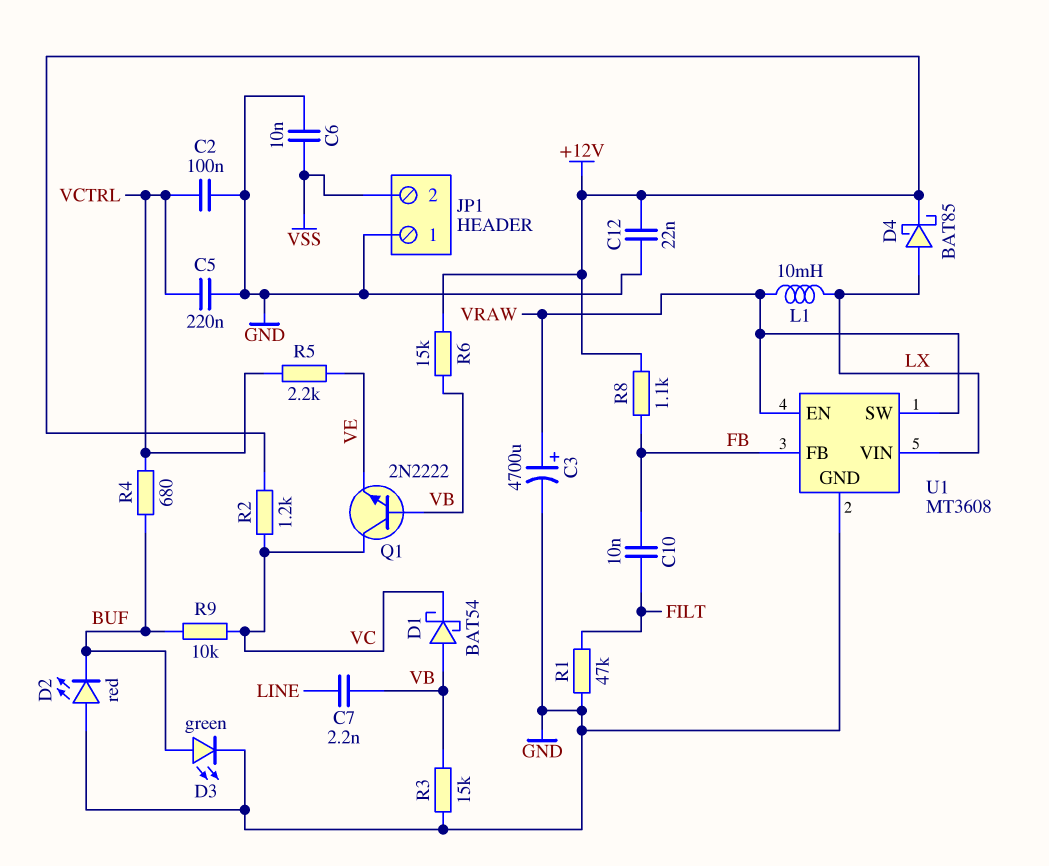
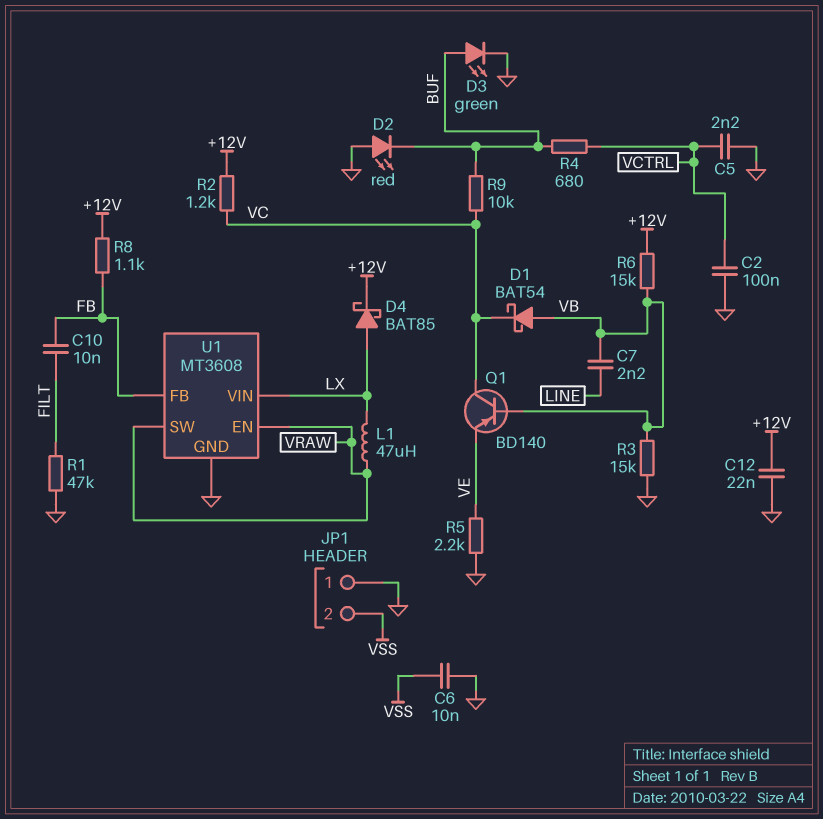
C3: 4700uF (plus VRAW, minus GND) -> none
C5: 220nF (GND, VCTRL) -> 2.2nF (GND, VCTRL)
L1: 10mH (LX, VRAW) -> 47uH (LX, VRAW)
Q1: NPN 2N2222 (B VB, C VC, E VE) -> PNP BD140 (B VB, C VC, E VE)
R5: 2.2k (VCTRL, VE) -> 2.2k (GND, VE)

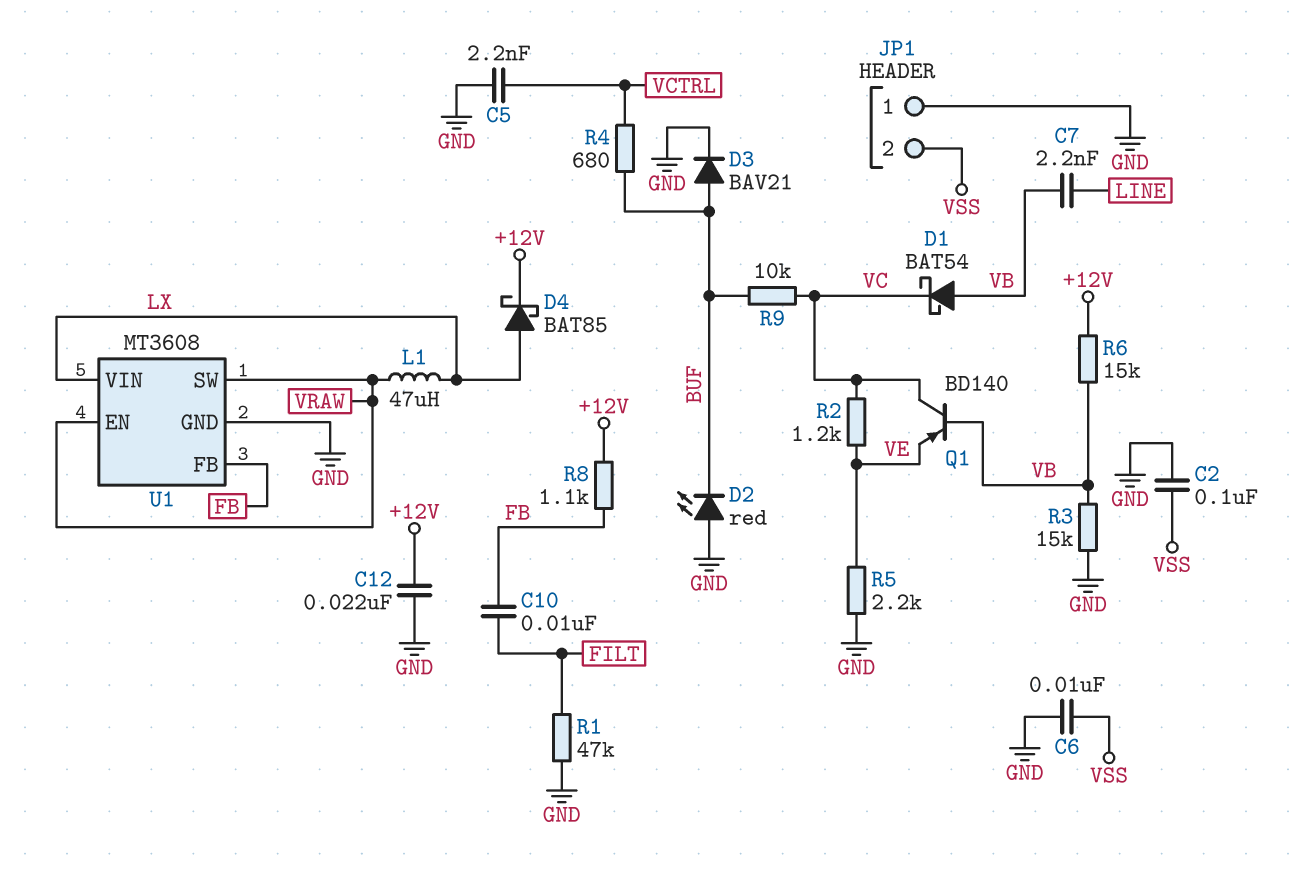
C2: 100nF (GND, VCTRL) -> 100nF (GND, VSS)
D3: LED green (A BUF, K GND) -> diode BAV21 (A BUF, K GND)
R2: 1.2k (+12V, VC) -> 1.2k (VC, VE)

